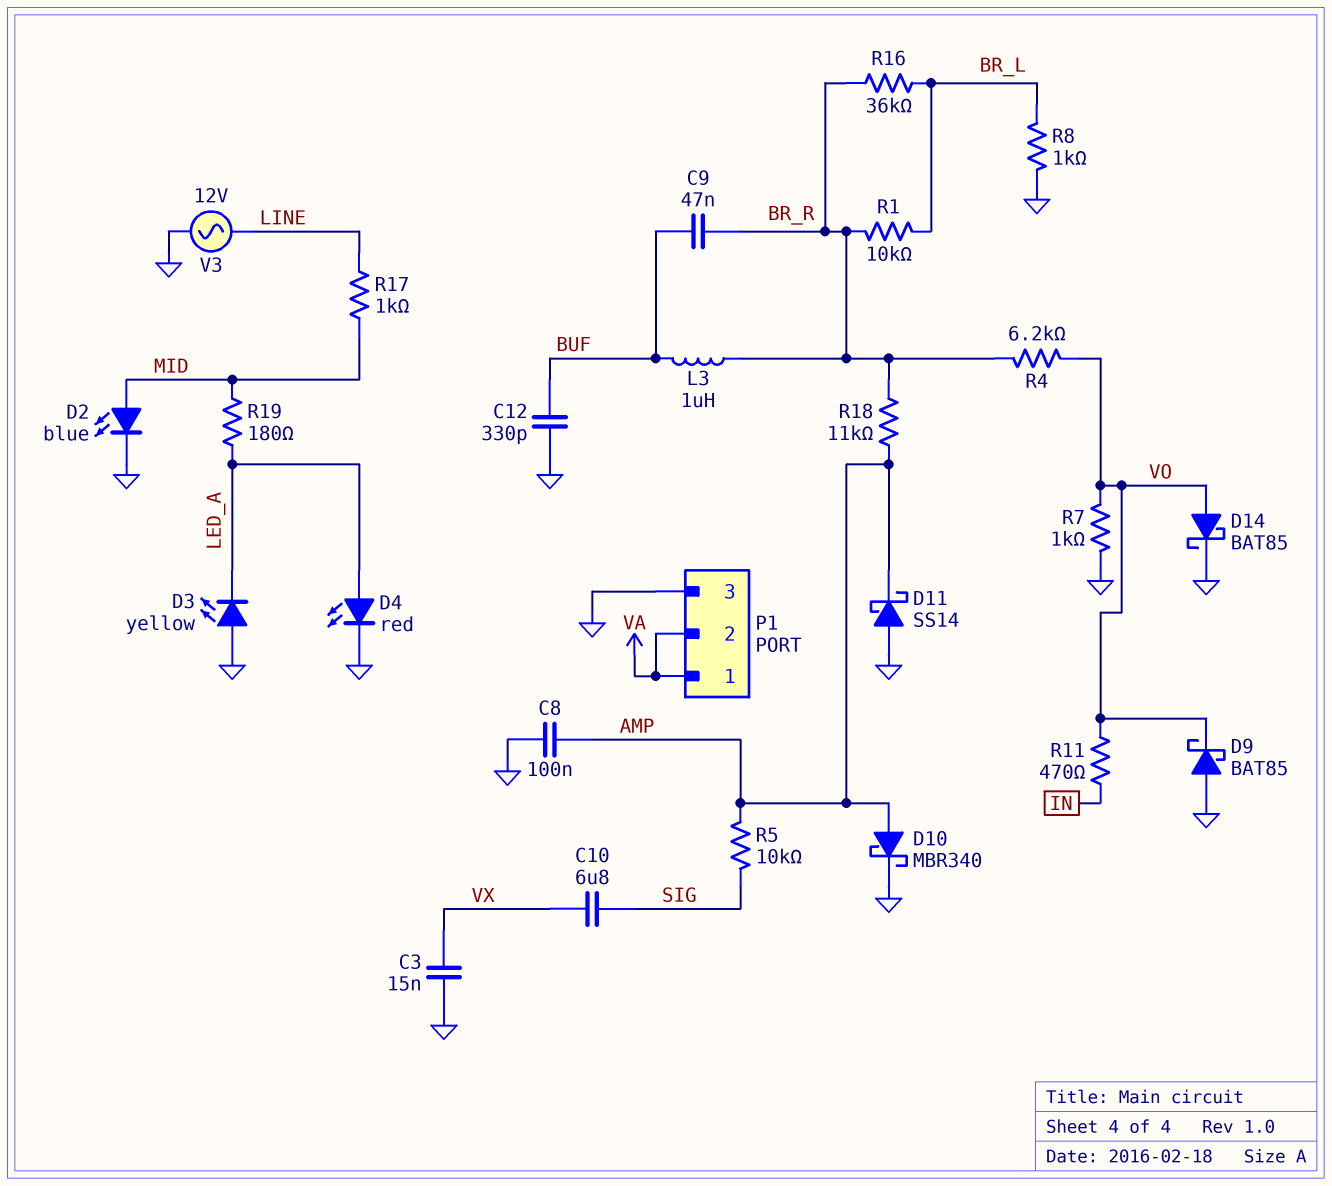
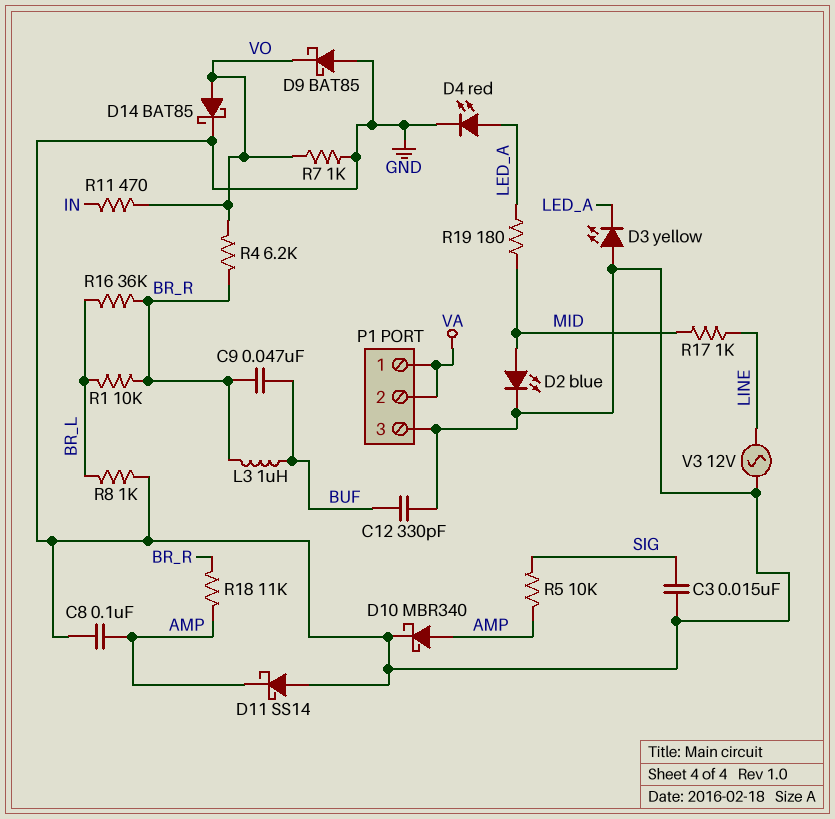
C3: 15nF (GND, VX) -> 15nF (GND, SIG)
C10: 6.8uF (SIG, VX) -> none

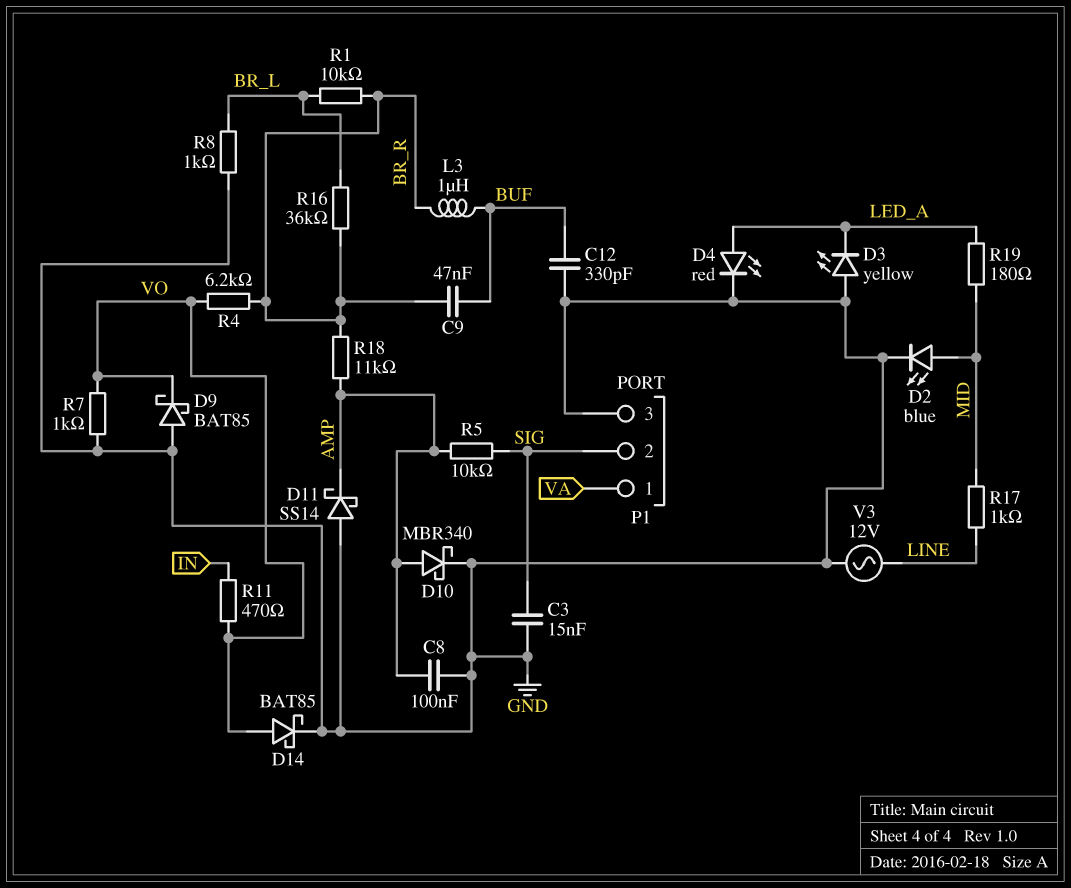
P1 pin 2: VA -> SIG

